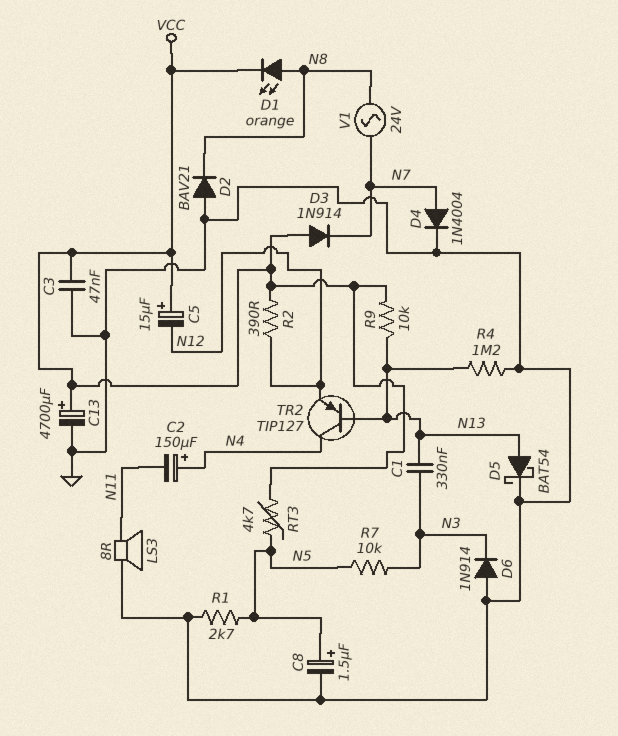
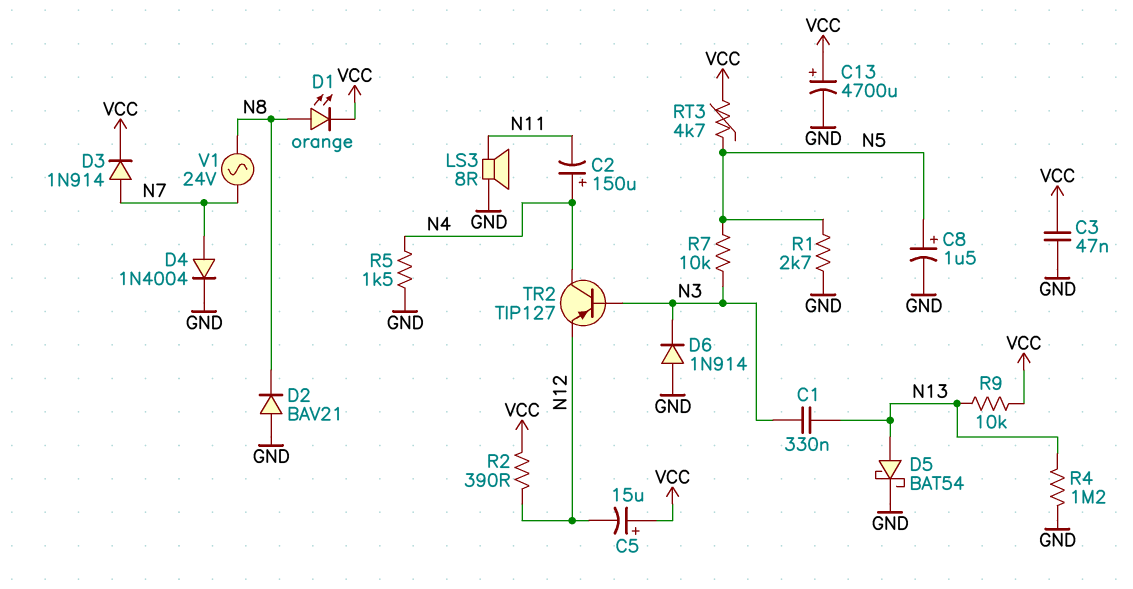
D3: diode 1N914 (A VCC, K N7) -> diode 1N914 (A N7, K VCC)
R5: none -> 1.5k (GND, N4)
TR2: PNP TIP127 (B N13, C N4, E N12) -> PNP TIP127 (B N3, C N4, E N12)

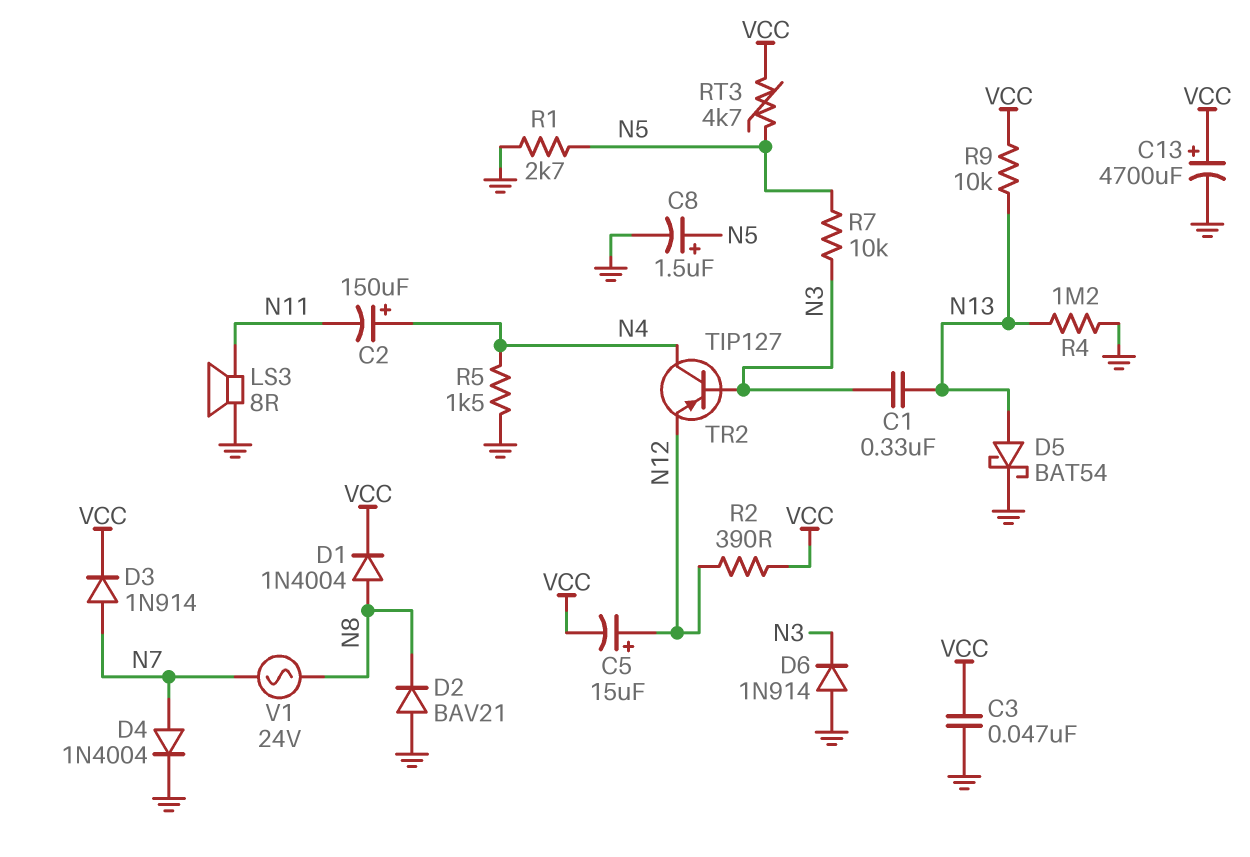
C5: 15uF (plus VCC, minus N12) -> 15uF (plus N12, minus VCC)
D1: LED orange (A N8, K VCC) -> diode 1N4004 (A N8, K VCC)

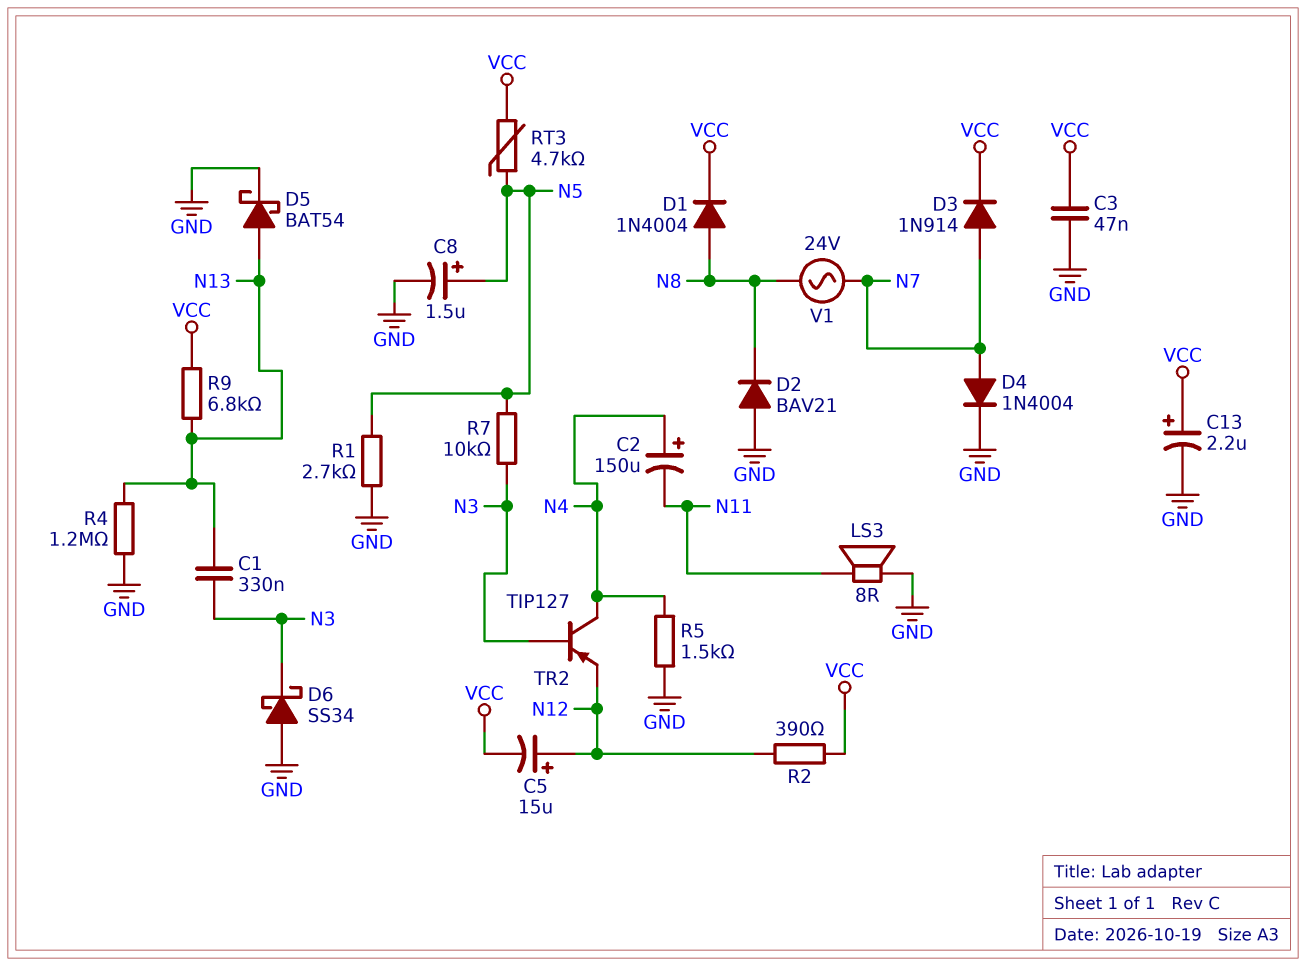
C13: 4700uF (plus VCC, minus GND) -> 2.2uF (plus VCC, minus GND)
D6: diode 1N914 (A GND, K N3) -> schottky SS34 (A GND, K N3)
R9: 10k (N13, VCC) -> 6.8k (N13, VCC)

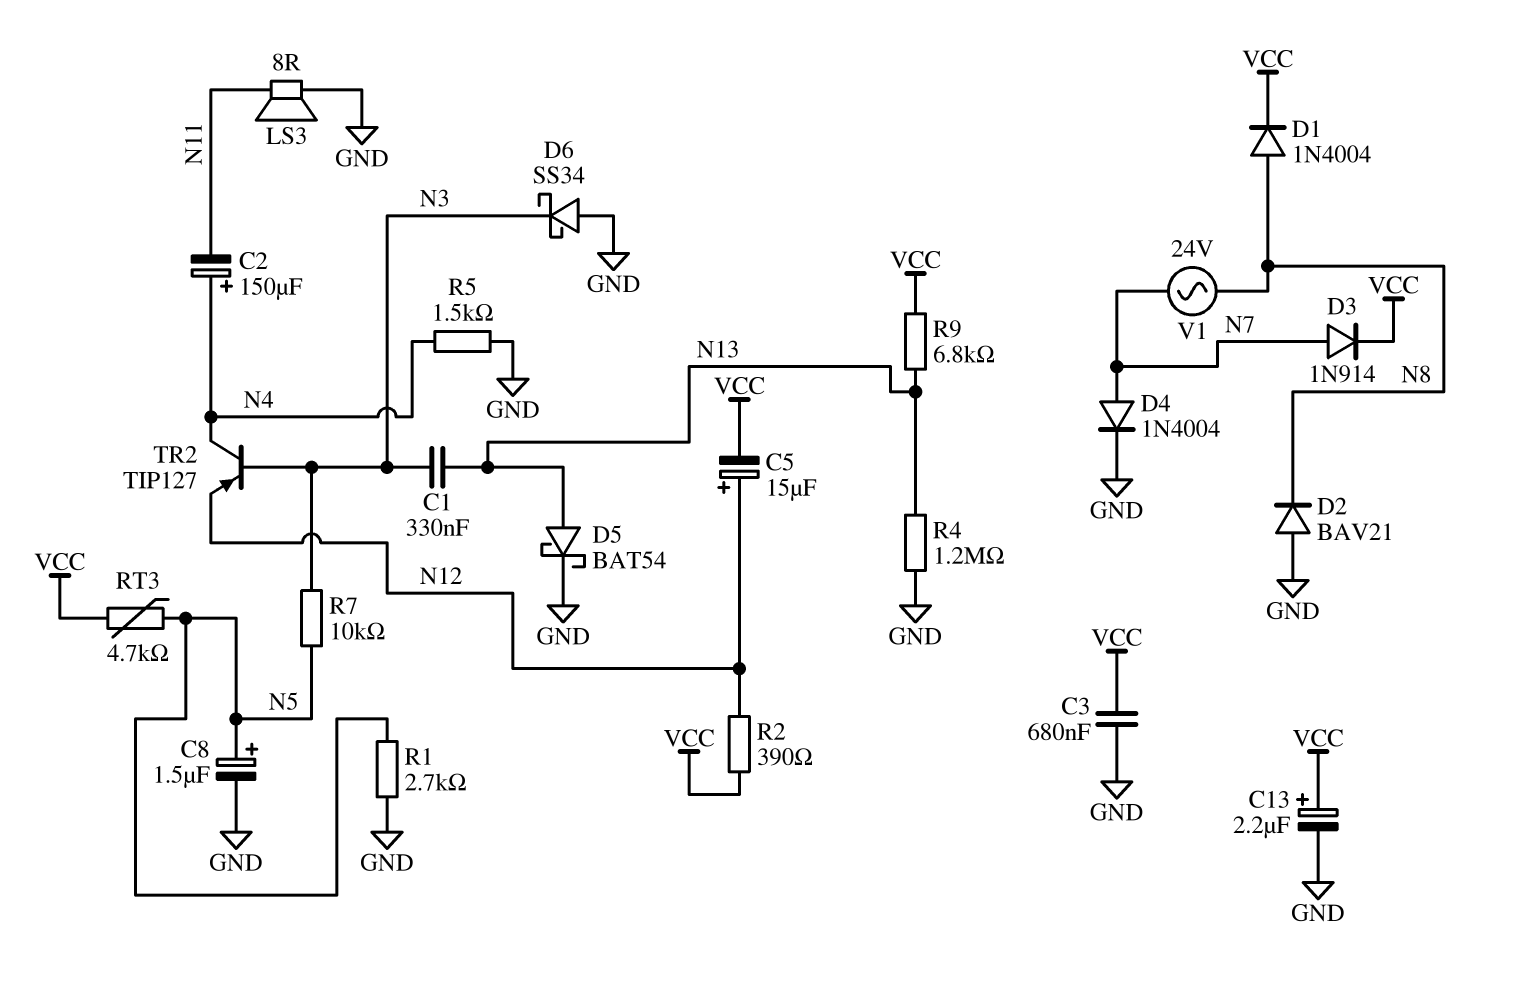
C3: 47nF (GND, VCC) -> 680nF (GND, VCC)

